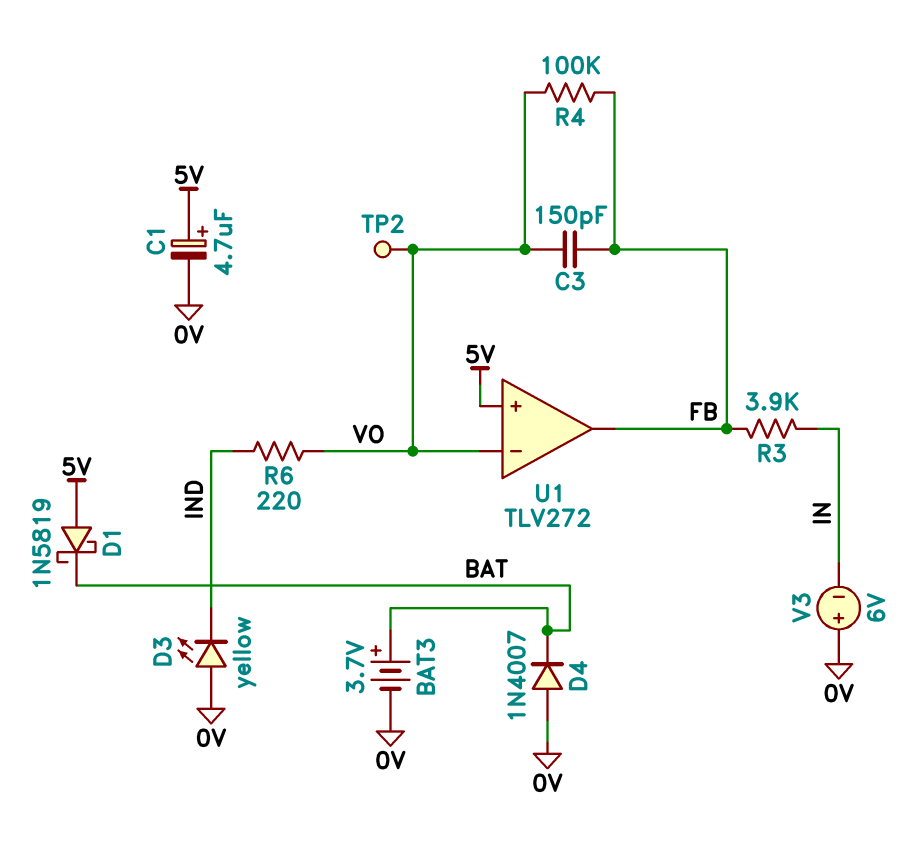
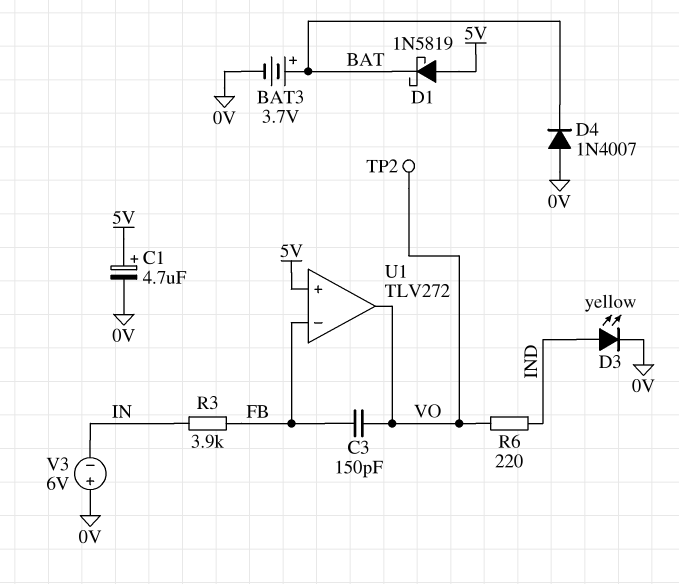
D3: LED yellow (A 0V, K IND) -> LED yellow (A IND, K 0V)
R4: 100k (FB, VO) -> none
U1 pin in-: VO -> FB
U1 pin out: FB -> VO

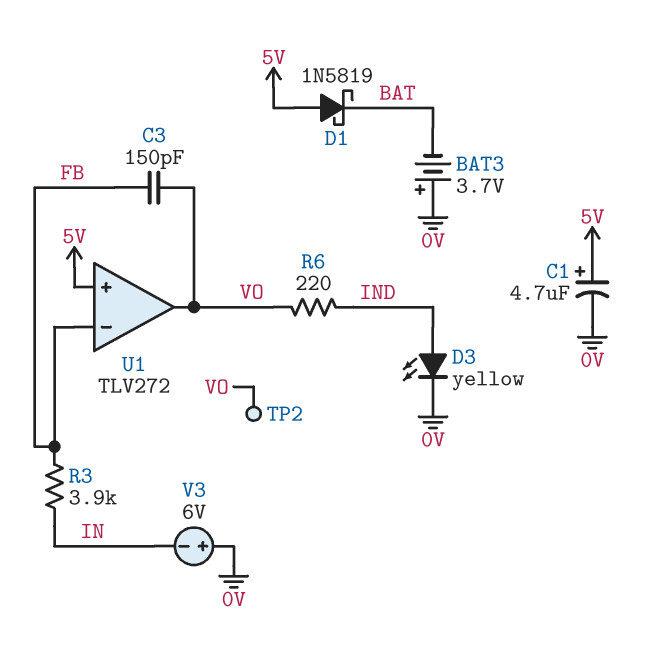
BAT3: 3.7V (plus BAT, minus 0V) -> 3.7V (plus 0V, minus BAT)
D4: diode 1N4007 (A 0V, K BAT) -> none

